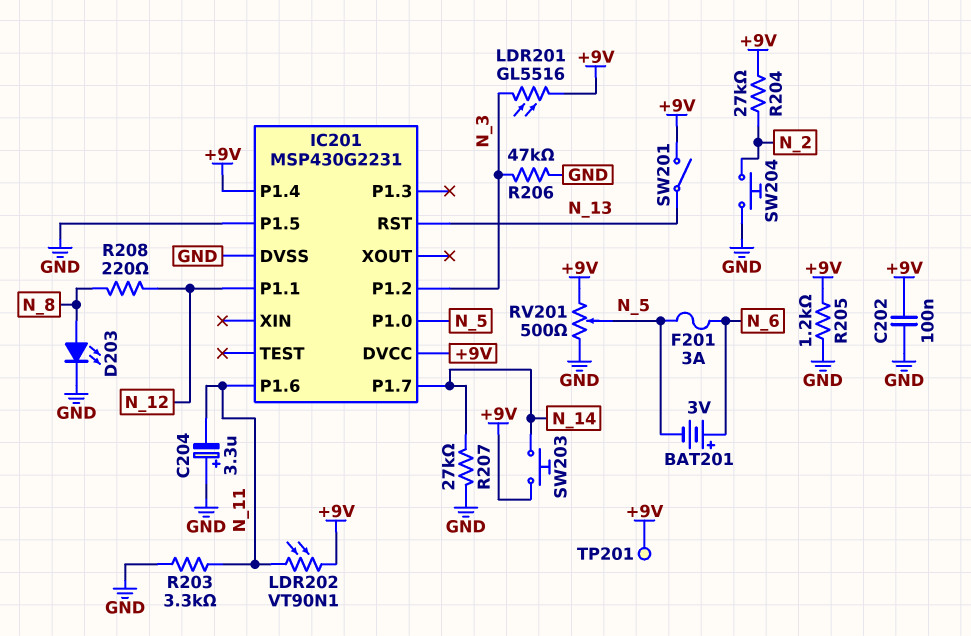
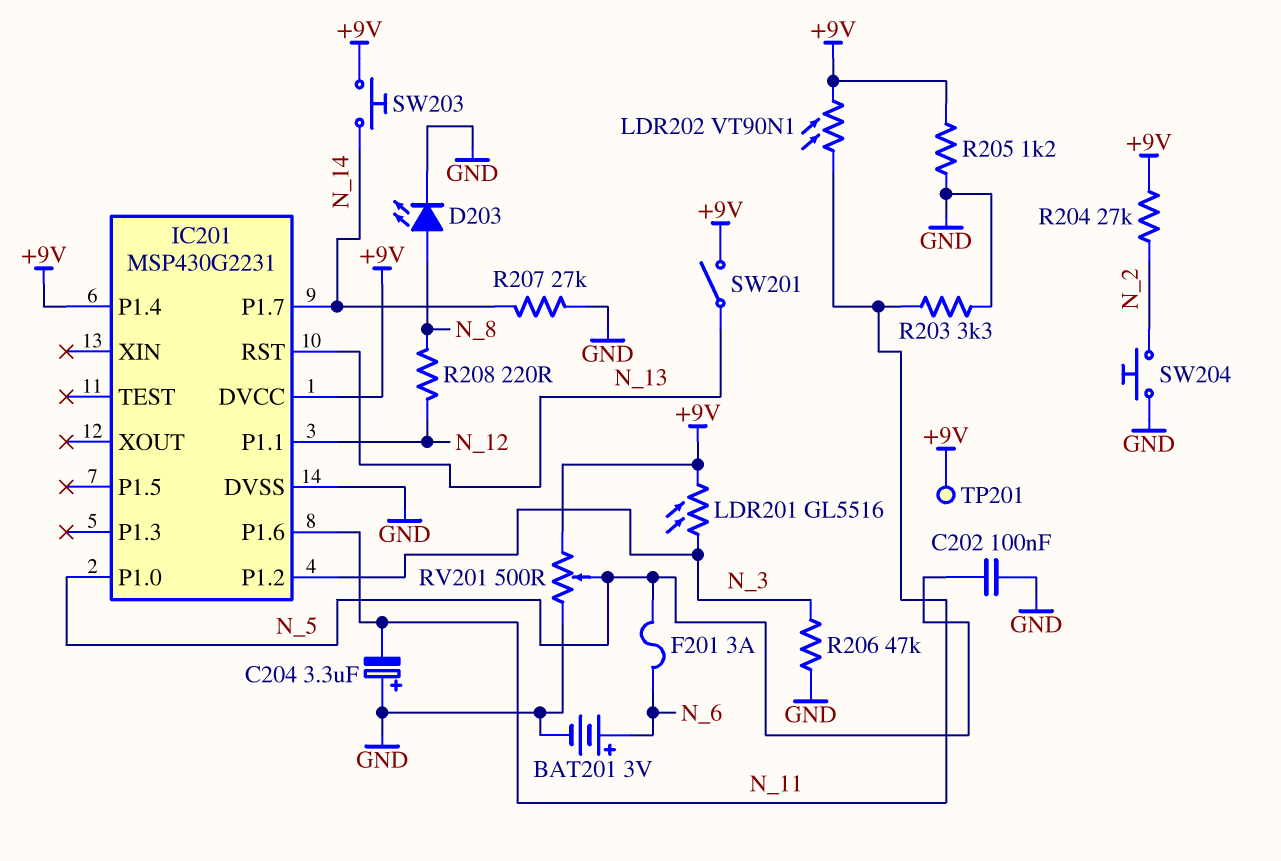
BAT201: 3V (plus N_6, minus N_5) -> 3V (plus N_6, minus GND)
C202: 100nF (+9V, GND) -> 100nF (GND, N_5)
IC201 pin P1.5: GND -> none

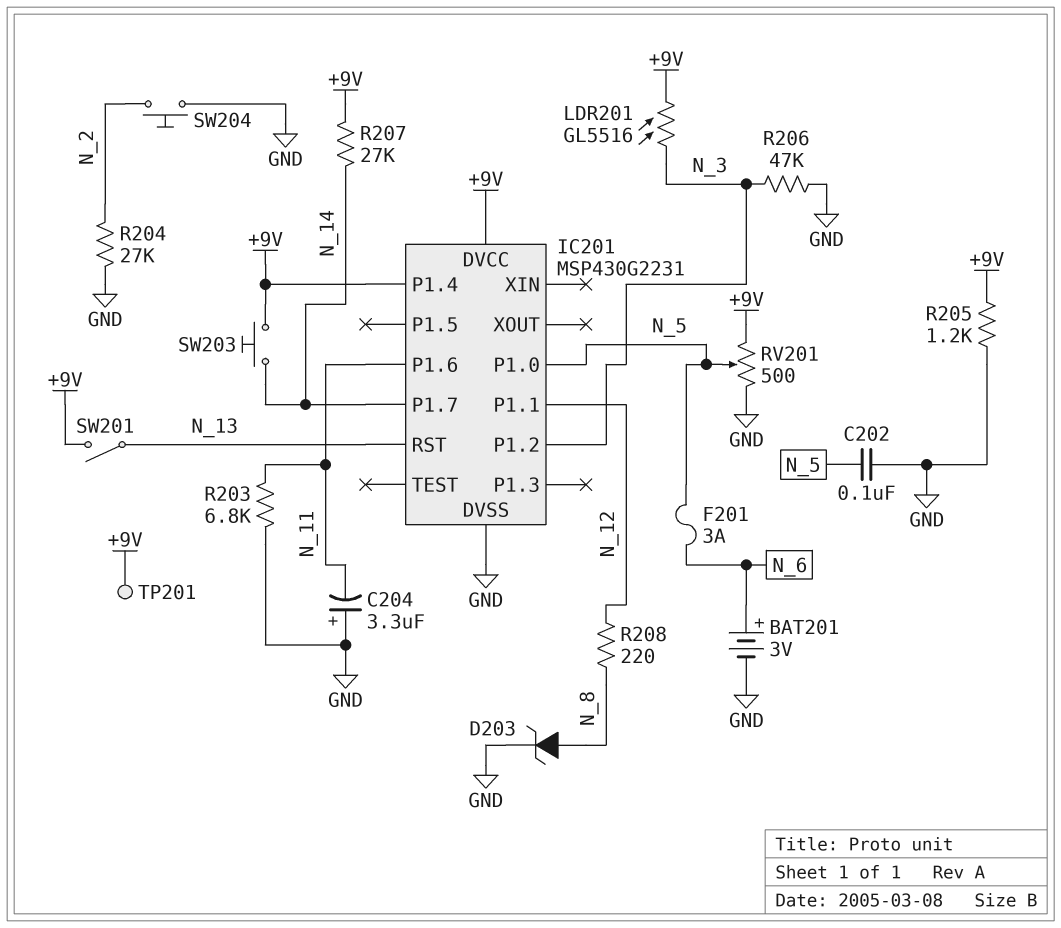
D203: LED (A N_8, K GND) -> zener (A N_8, K GND)
LDR202: VT90N1 (+9V, N_11) -> none
R203: 3.3k (GND, N_11) -> 6.8k (GND, N_11)
R204: 27k (+9V, N_2) -> 27k (GND, N_2)
R207: 27k (GND, N_14) -> 27k (+9V, N_14)

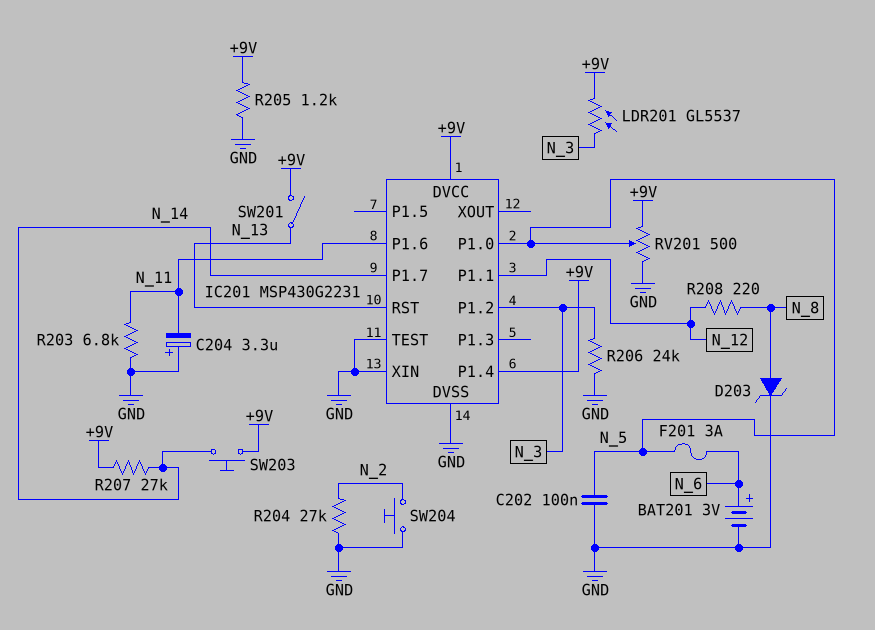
IC201 pin TEST: none -> GND
IC201 pin XIN: none -> GND
LDR201: GL5516 (+9V, N_3) -> GL5537 (+9V, N_3)
R206: 47k (GND, N_3) -> 24k (GND, N_3)
TP201: test point (+9V) -> none

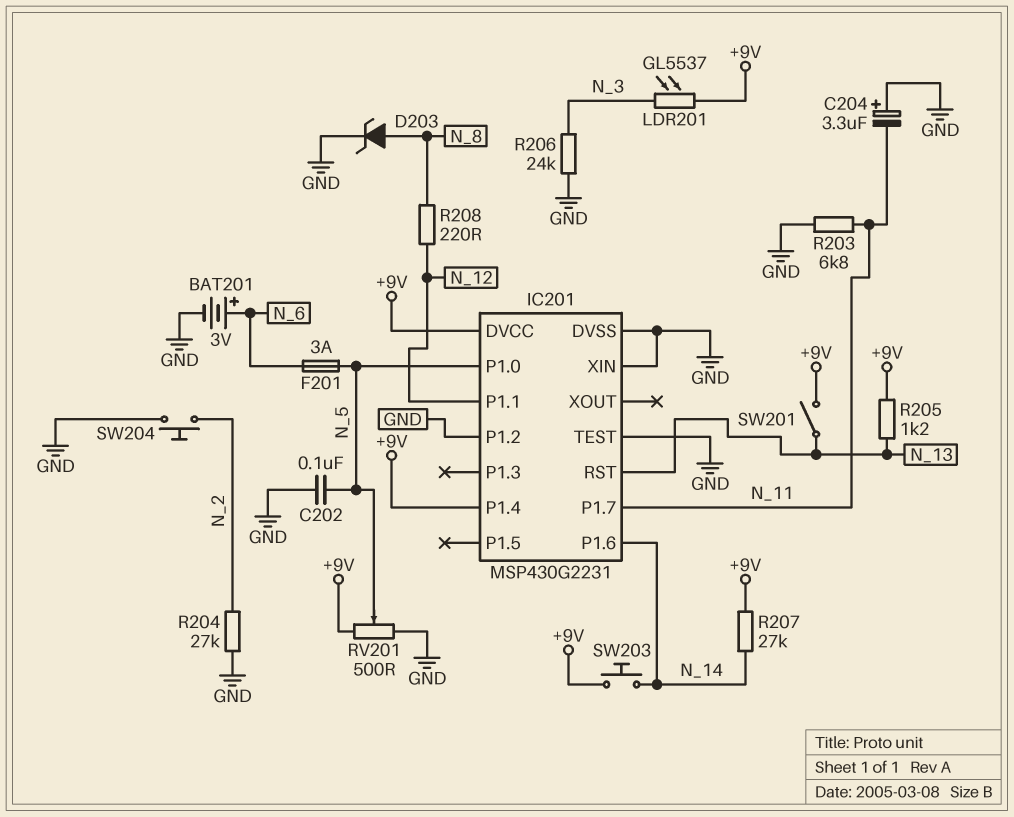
IC201 pin P1.2: N_3 -> GND
IC201 pin P1.6: N_11 -> N_14
IC201 pin P1.7: N_14 -> N_11
R205: 1.2k (+9V, GND) -> 1.2k (+9V, N_13)

